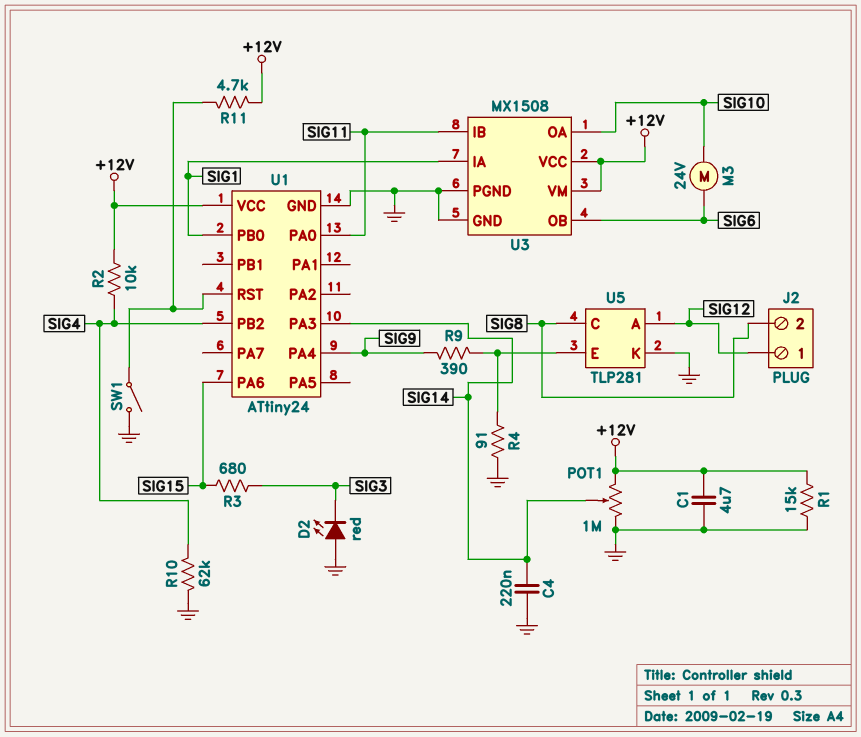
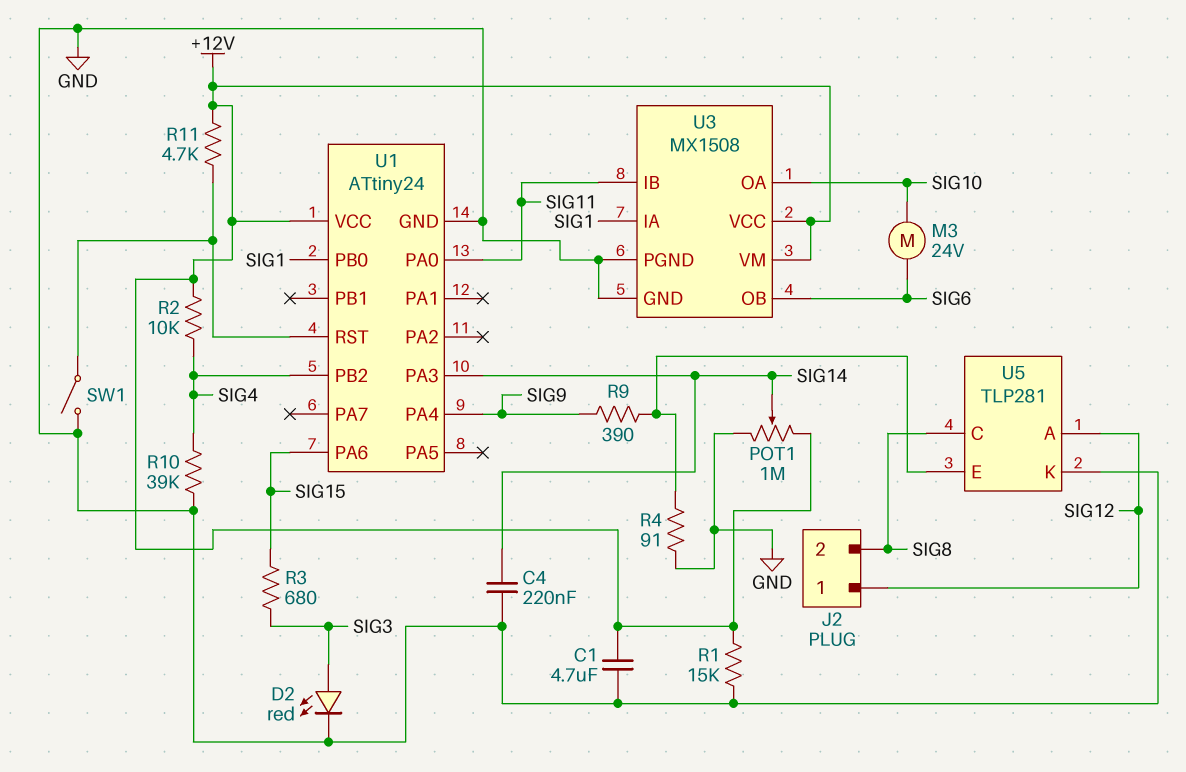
D2: LED red (A GND, K SIG3) -> LED red (A SIG3, K GND)
R10: 62k (GND, SIG4) -> 39k (GND, SIG4)

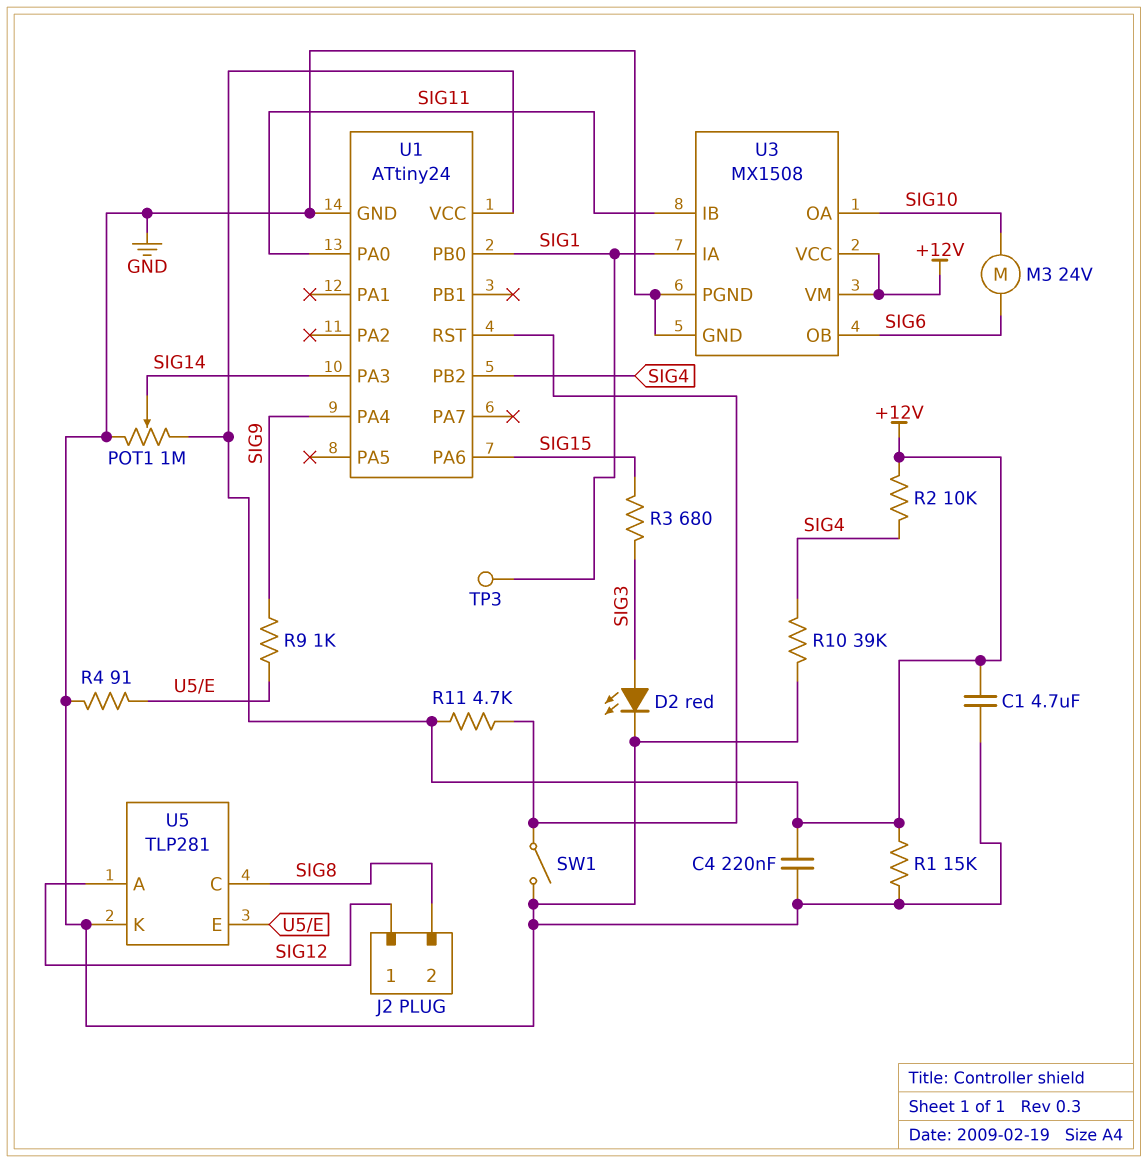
C4: 220nF (GND, SIG14) -> 220nF (+12V, GND)
R9: 390 (SIG9, U5/E) -> 1k (SIG9, U5/E)
TP3: none -> test point (SIG1)

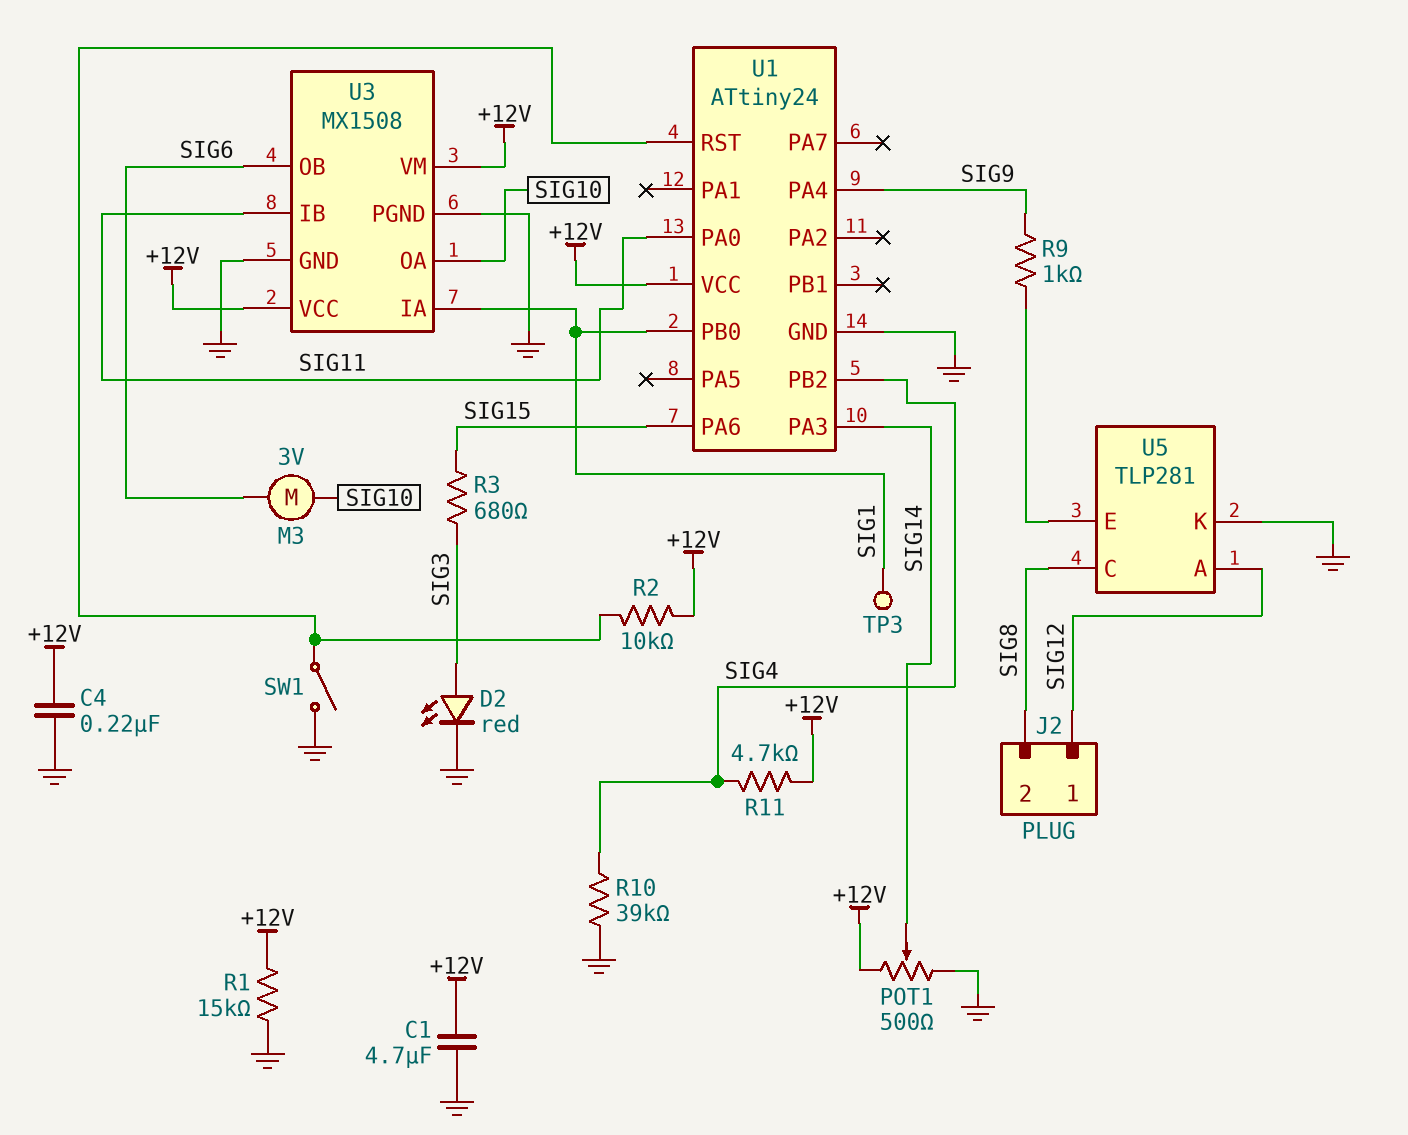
M3: motor 24V (SIG6, SIG10) -> motor 3V (SIG6, SIG10)
POT1: 1M (+12V, GND, wiper SIG14) -> 500 (+12V, GND, wiper SIG14)
R2: 10k (+12V, SIG4) -> 10k (+12V, U1/RST)
R4: 91 (GND, U5/E) -> none
R11: 4.7k (+12V, U1/RST) -> 4.7k (+12V, SIG4)

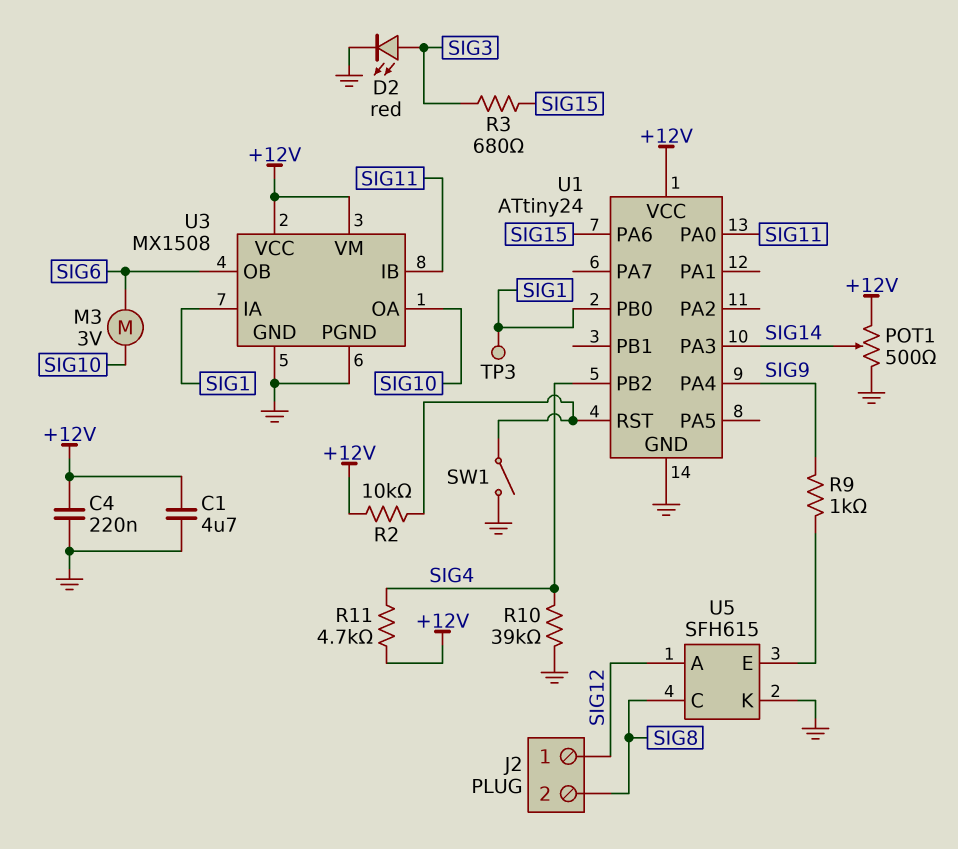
R1: 15k (+12V, GND) -> none
U5: TLP281 -> SFH615

